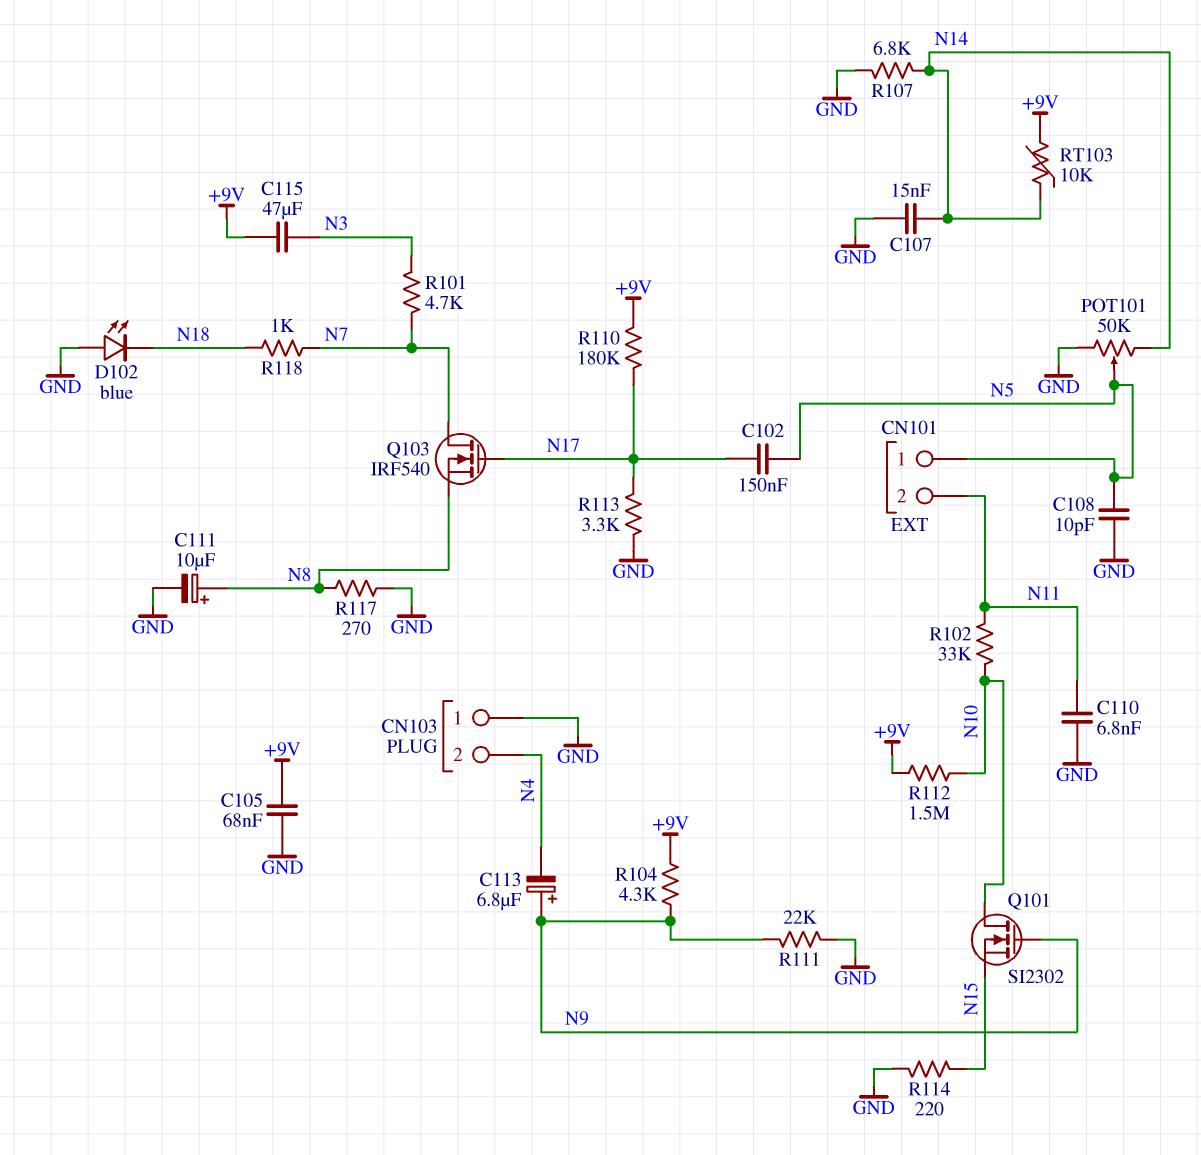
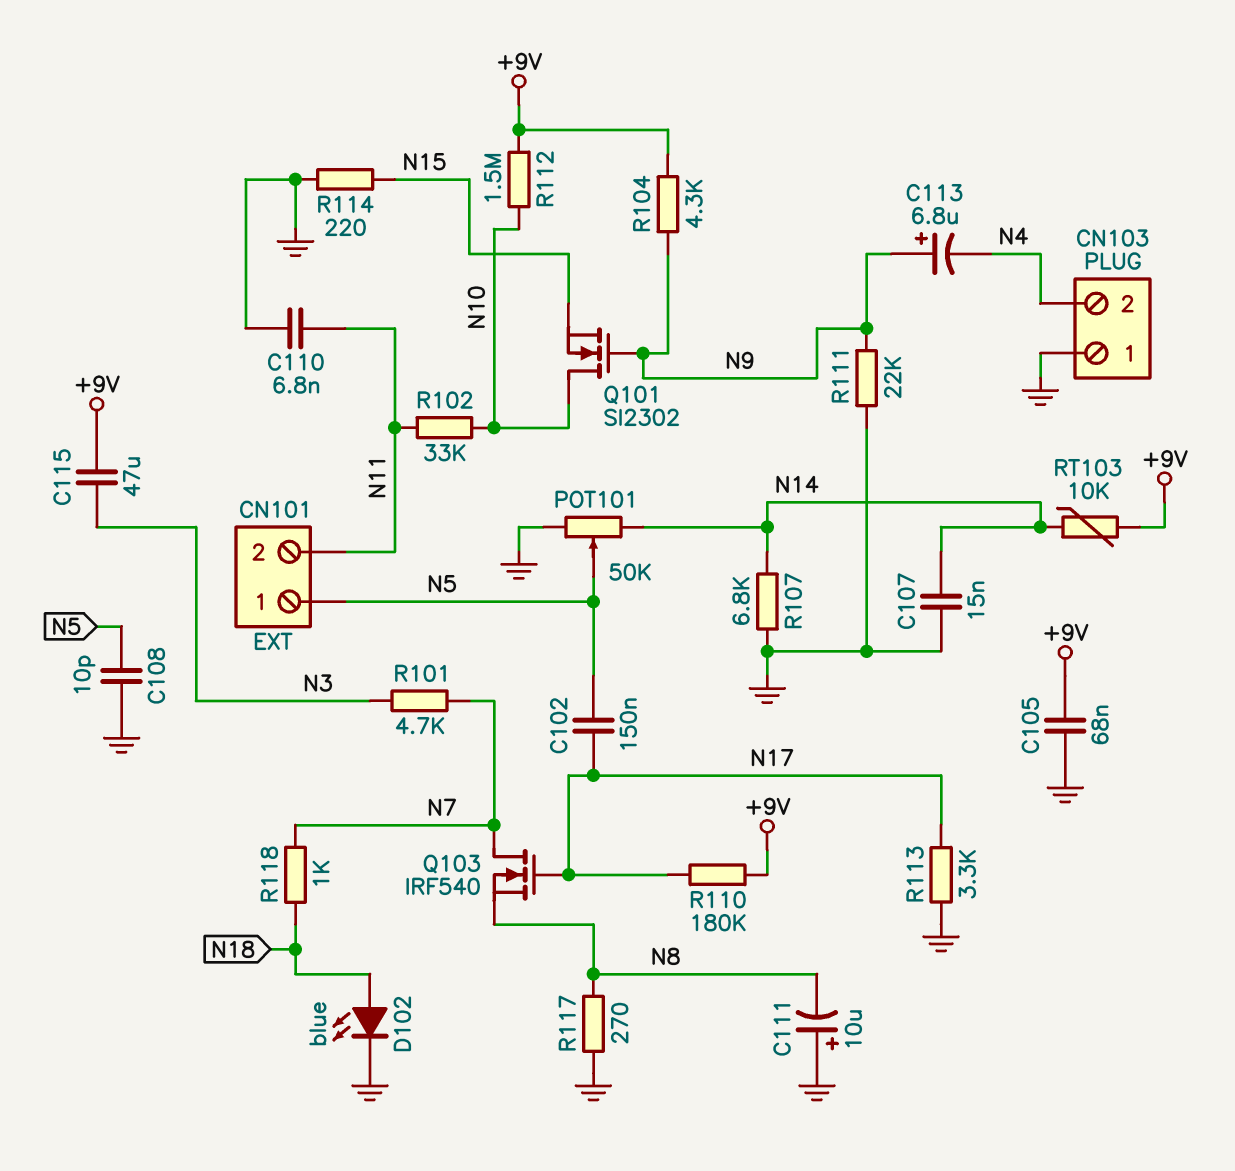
C111: 10uF (plus N8, minus GND) -> 10uF (plus GND, minus N8)
D102: LED blue (A GND, K N18) -> LED blue (A N18, K GND)

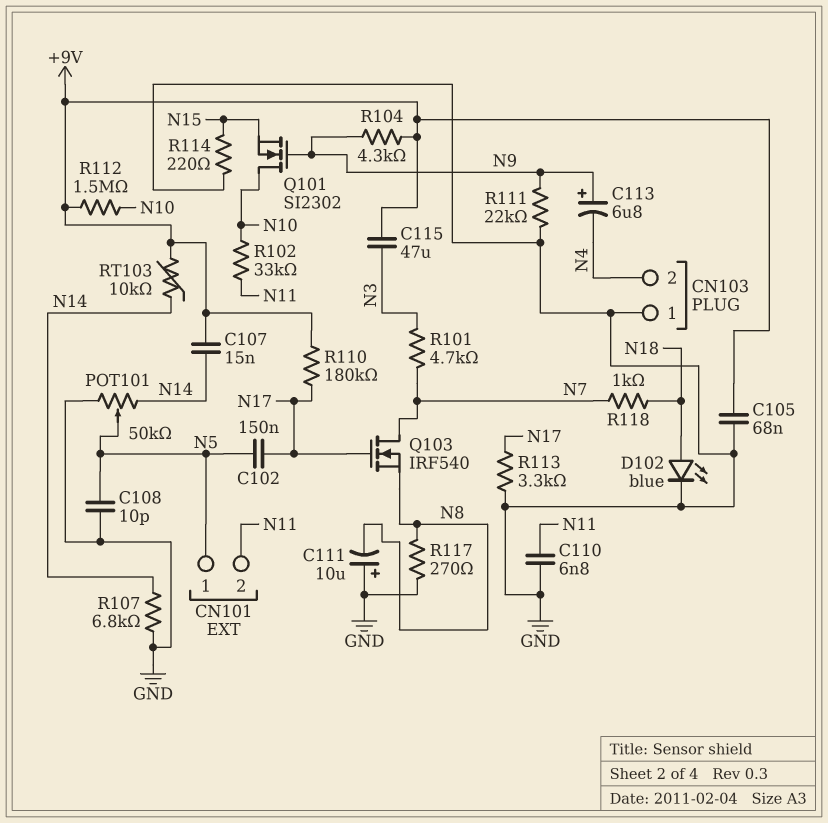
C107: 15nF (GND, N14) -> 15nF (+9V, N14)

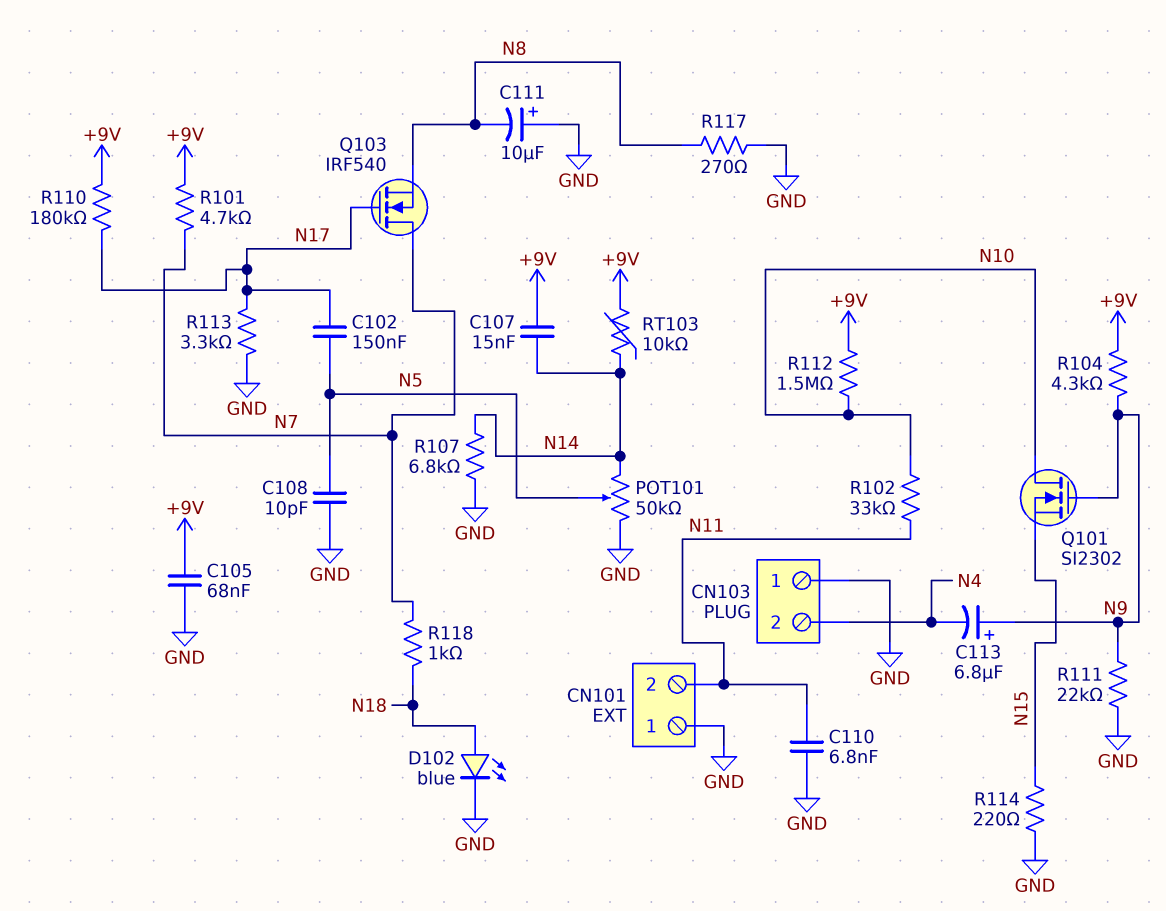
C115: 47uF (+9V, N3) -> none
CN101 pin 1: N5 -> GND
R101: 4.7k (N3, N7) -> 4.7k (+9V, N7)

